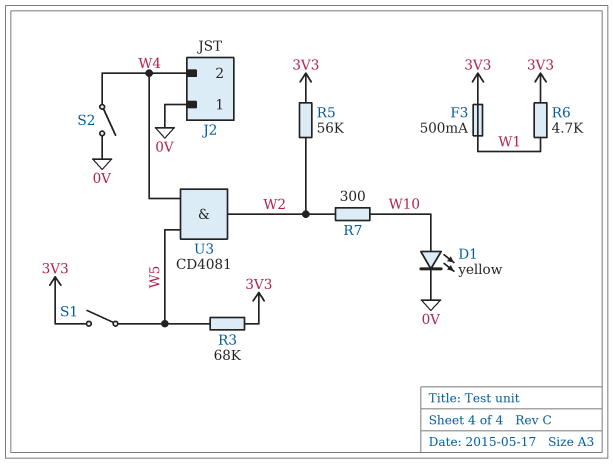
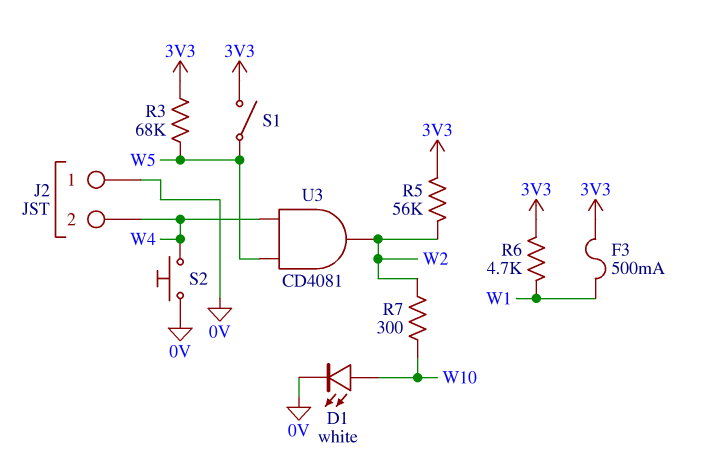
D1: LED yellow (A W10, K 0V) -> LED white (A W10, K 0V)
S2: switch (0V, W4) -> button (0V, W4)

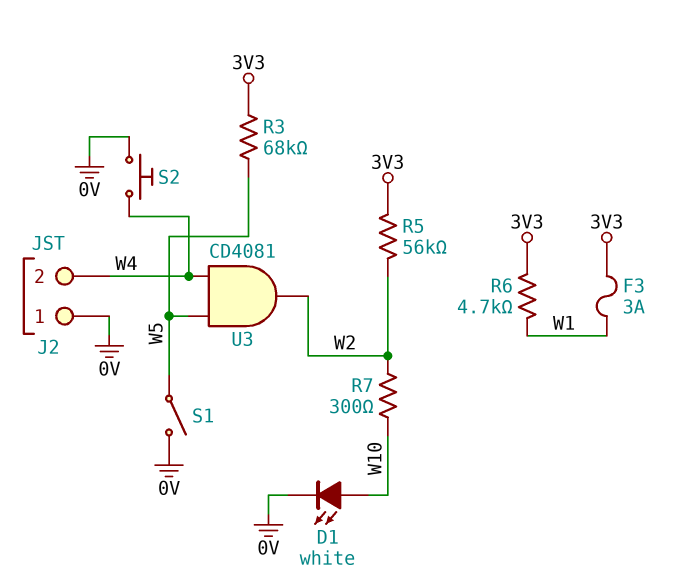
F3: 500mA (3V3, W1) -> 3A (3V3, W1)
S1: switch (3V3, W5) -> switch (0V, W5)

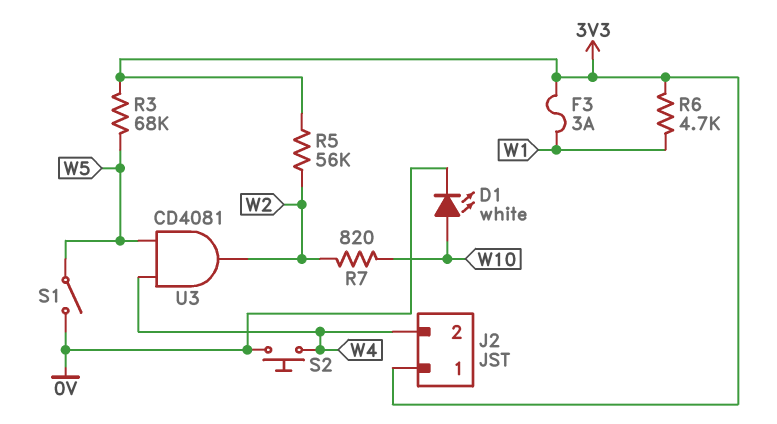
J2 pin 1: 0V -> 3V3
R7: 300 (W2, W10) -> 820 (W2, W10)

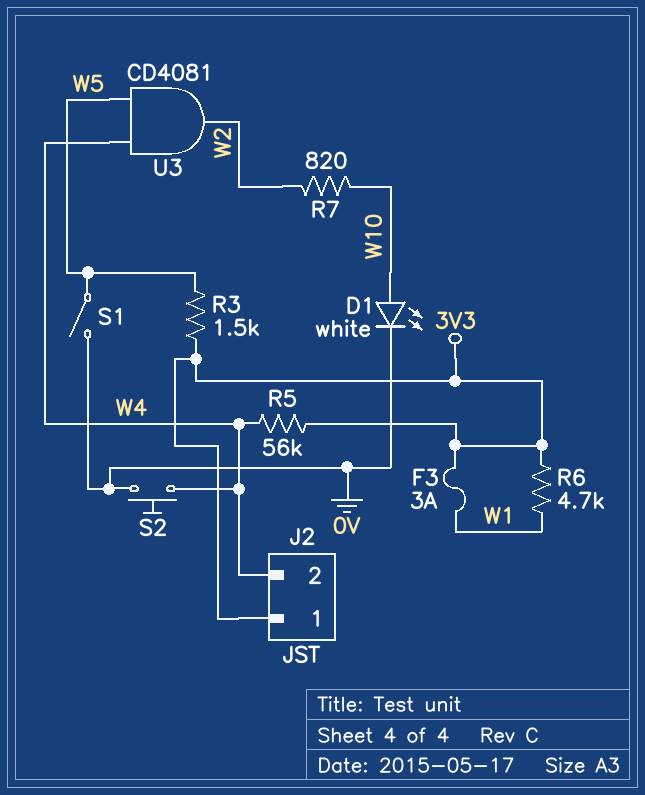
R3: 68k (3V3, W5) -> 1.5k (3V3, W5)
R5: 56k (3V3, W2) -> 56k (3V3, W4)

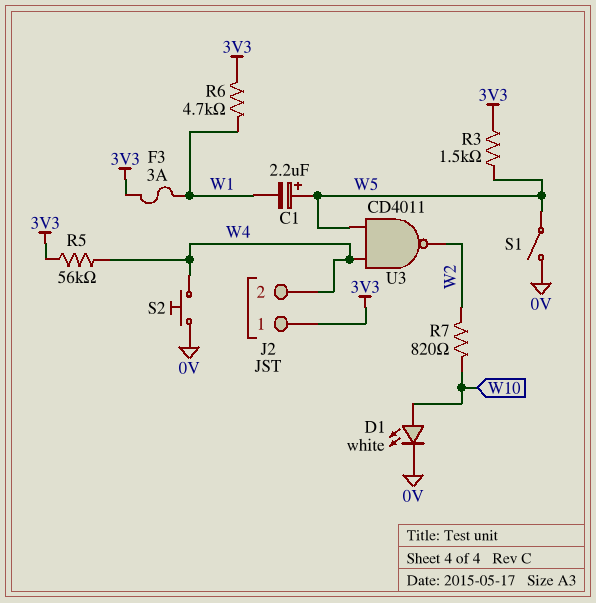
C1: none -> 2.2uF (plus W5, minus W1)
U3: AND CD4081 (in W4, in W5, out W2) -> NAND CD4011 (in W4, in W5, out W2)

